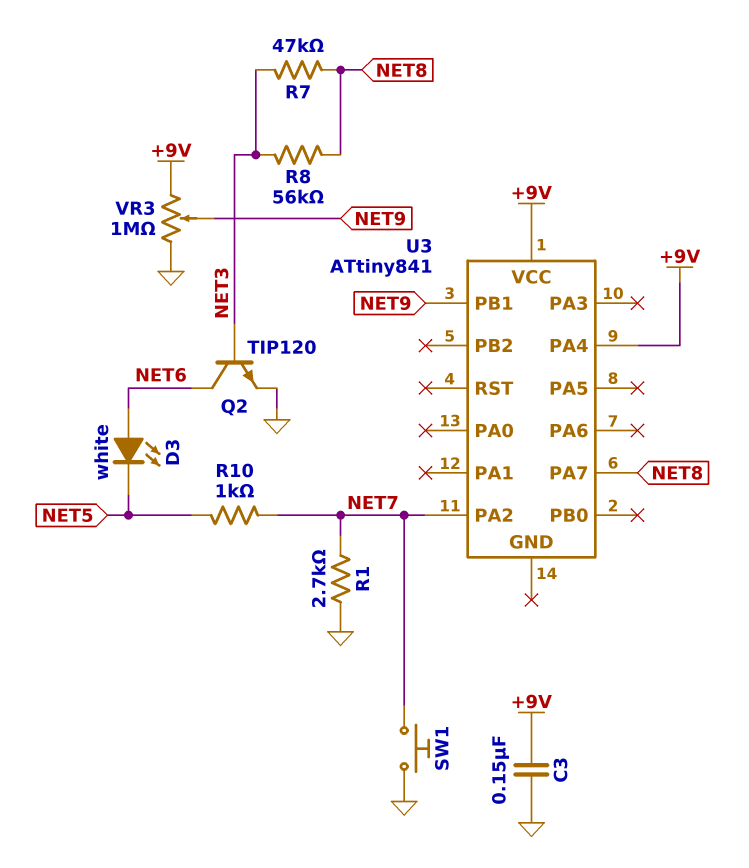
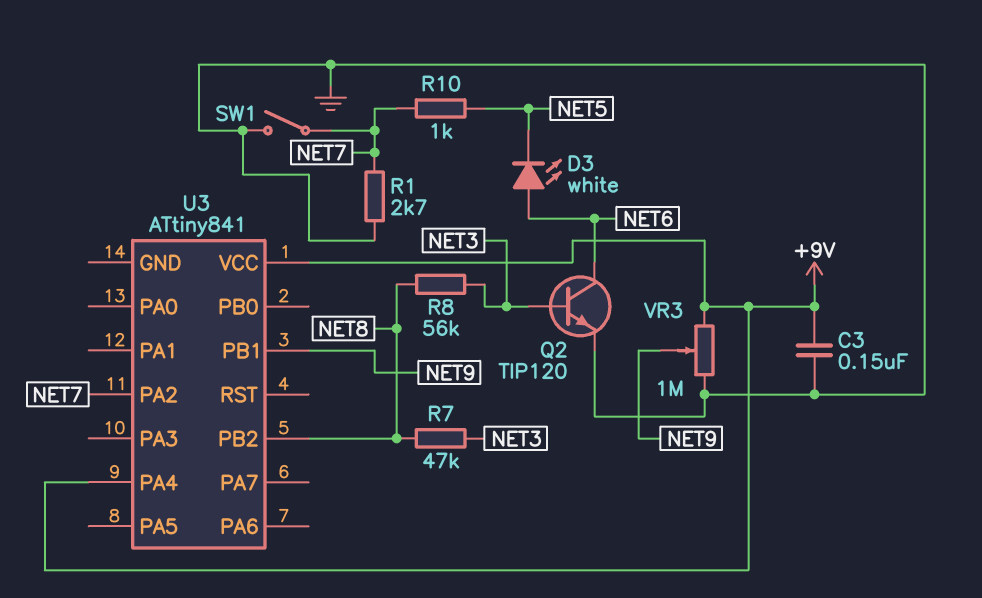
SW1: button (GND, NET7) -> switch (GND, NET7)
U3 pin PA7: NET8 -> none
U3 pin PB2: none -> NET8

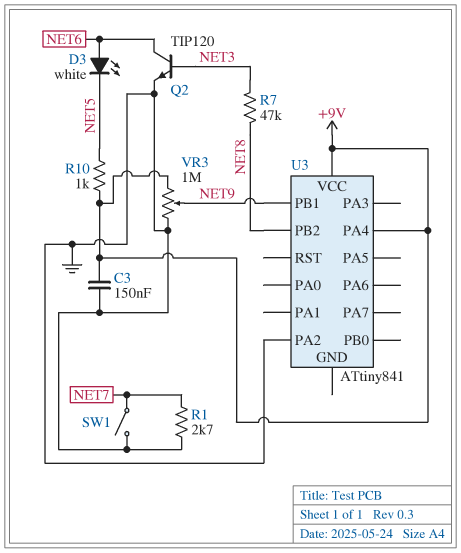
R8: 56k (NET3, NET8) -> none
R10: 1k (NET5, NET7) -> 1k (+9V, NET5)
U3 pin PA2: NET7 -> GND

